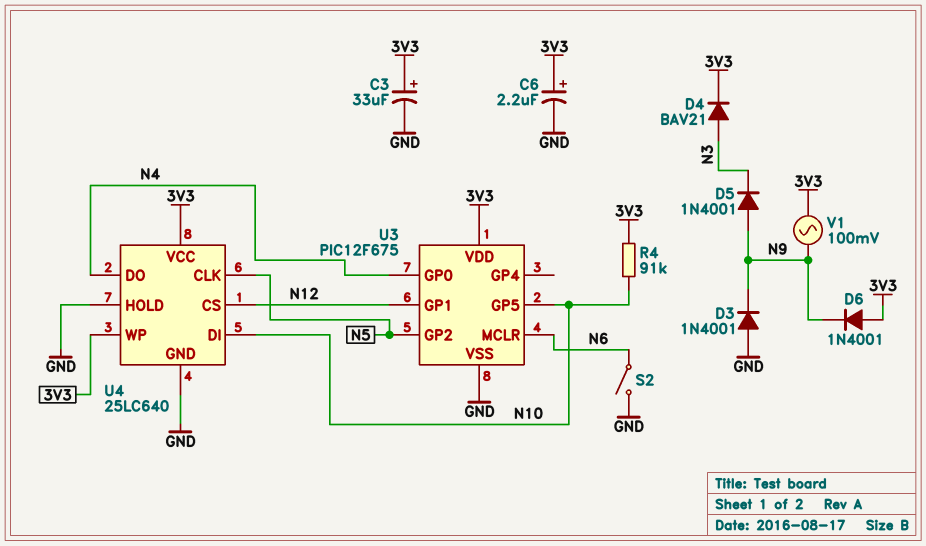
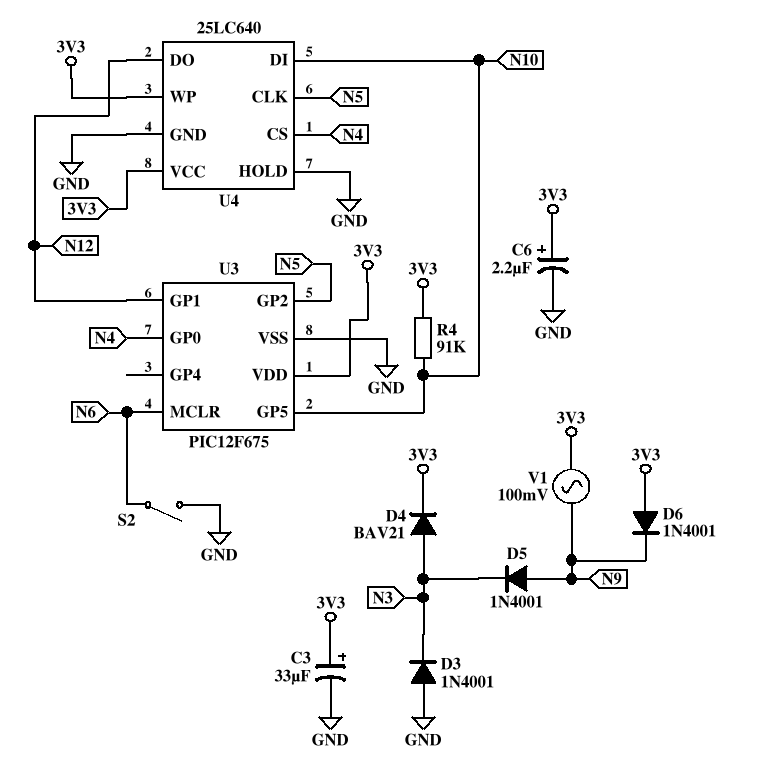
D3: diode 1N4001 (A GND, K N9) -> diode 1N4001 (A GND, K N3)
U4 pin CS: N12 -> N4
U4 pin DO: N4 -> N12

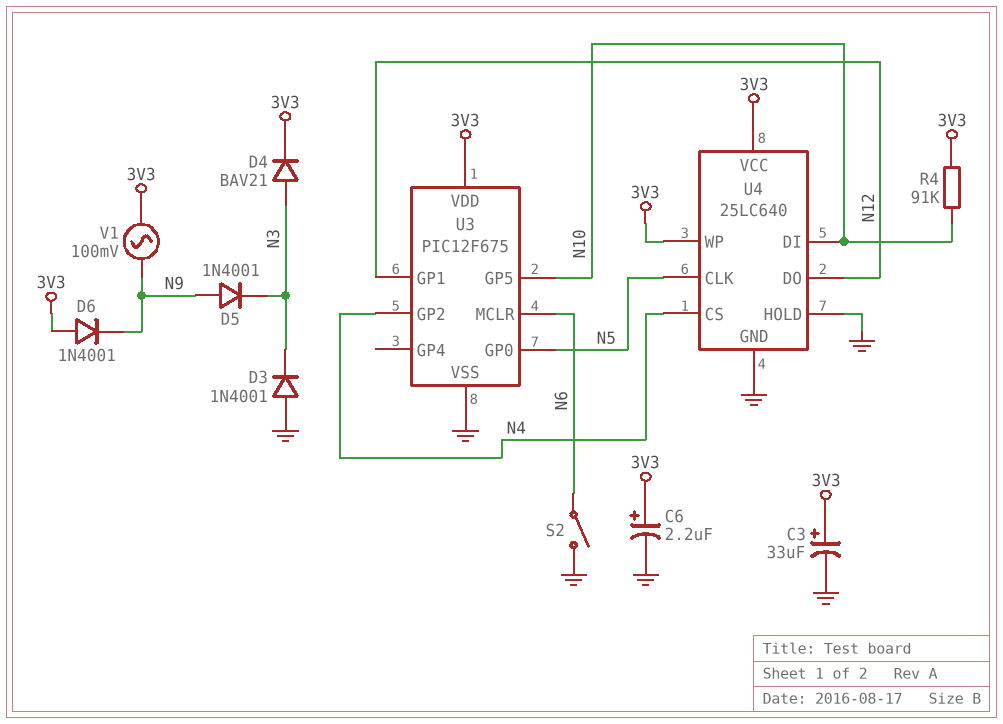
U3 pin GP0: N4 -> N5
U3 pin GP2: N5 -> N4

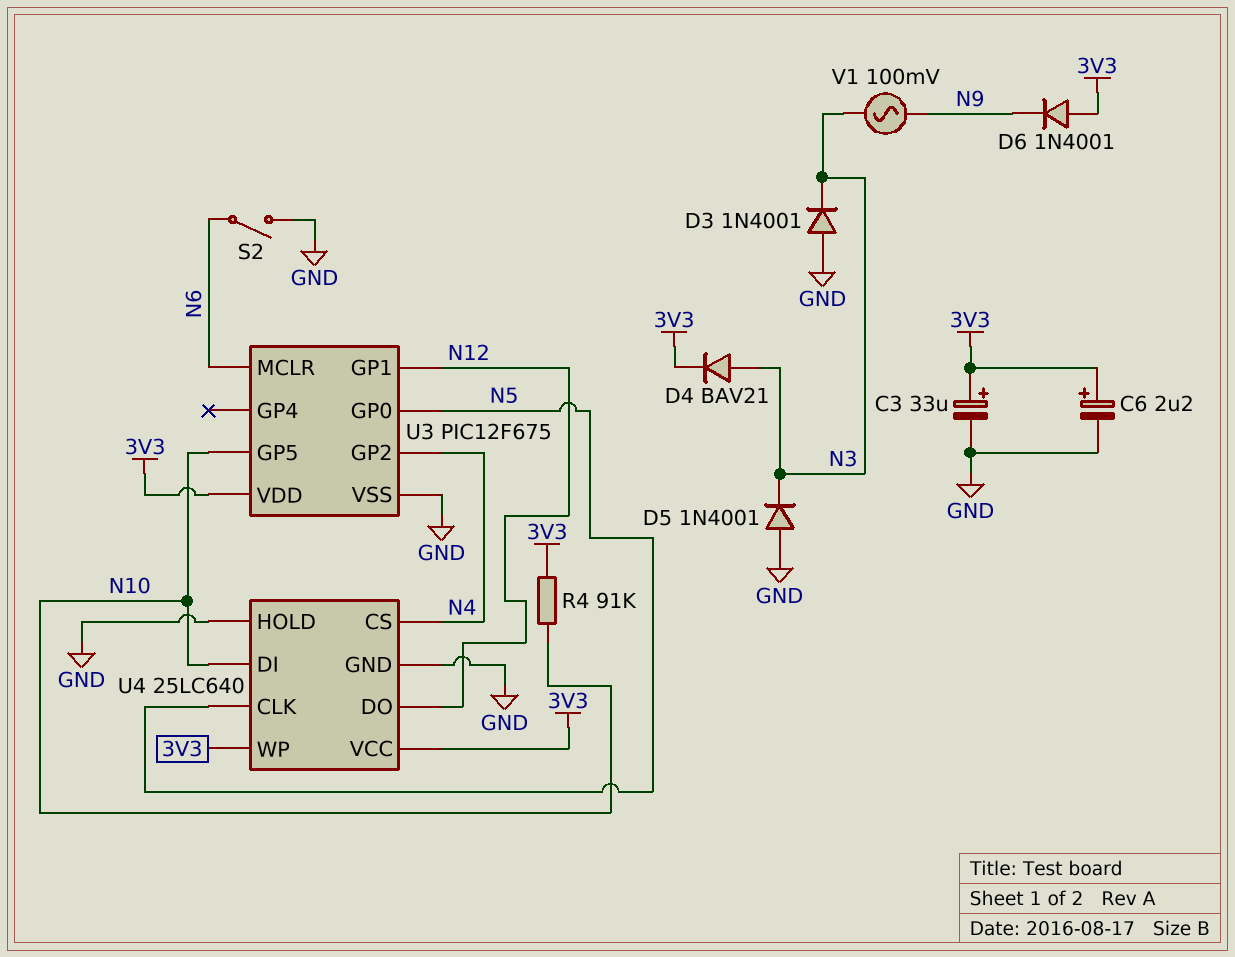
D5: diode 1N4001 (A N9, K N3) -> diode 1N4001 (A GND, K N3)
V1: AC 100mV (3V3, N9) -> AC 100mV (N3, N9)

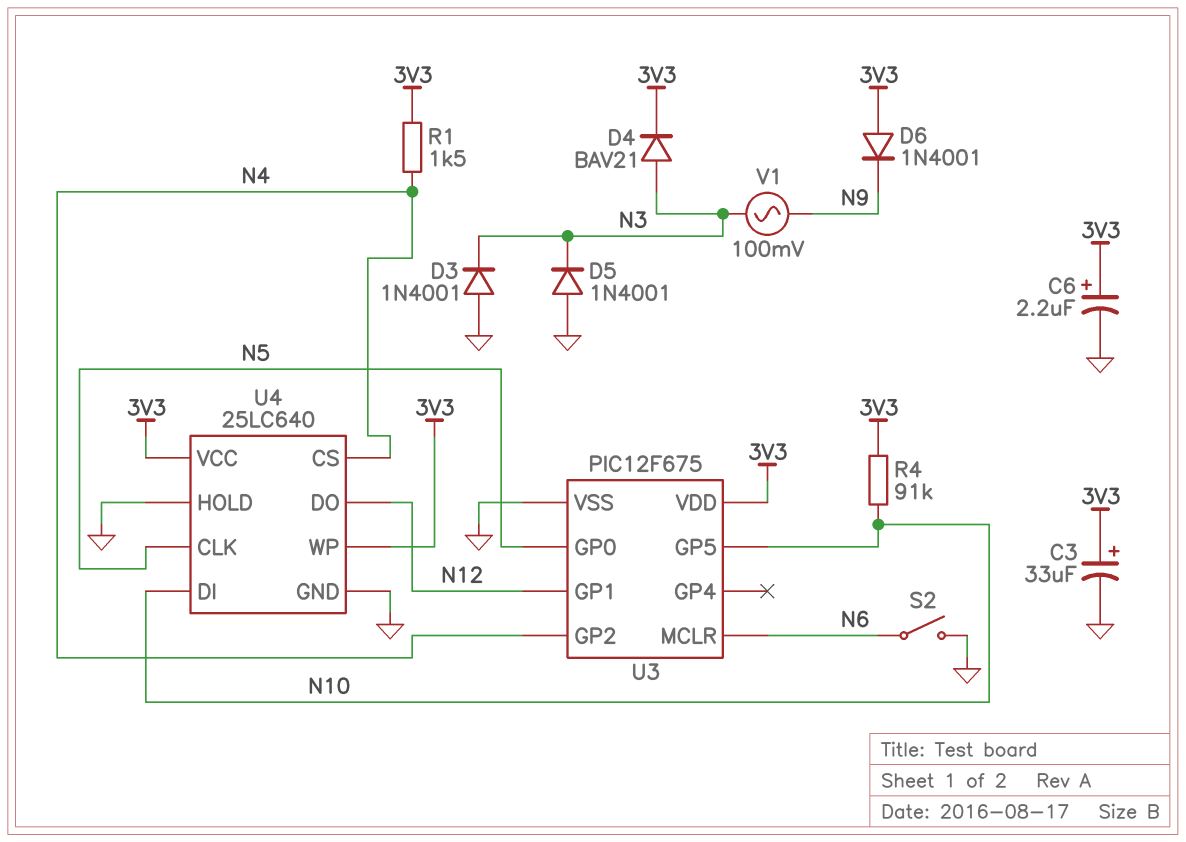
R1: none -> 1.5k (3V3, N4)

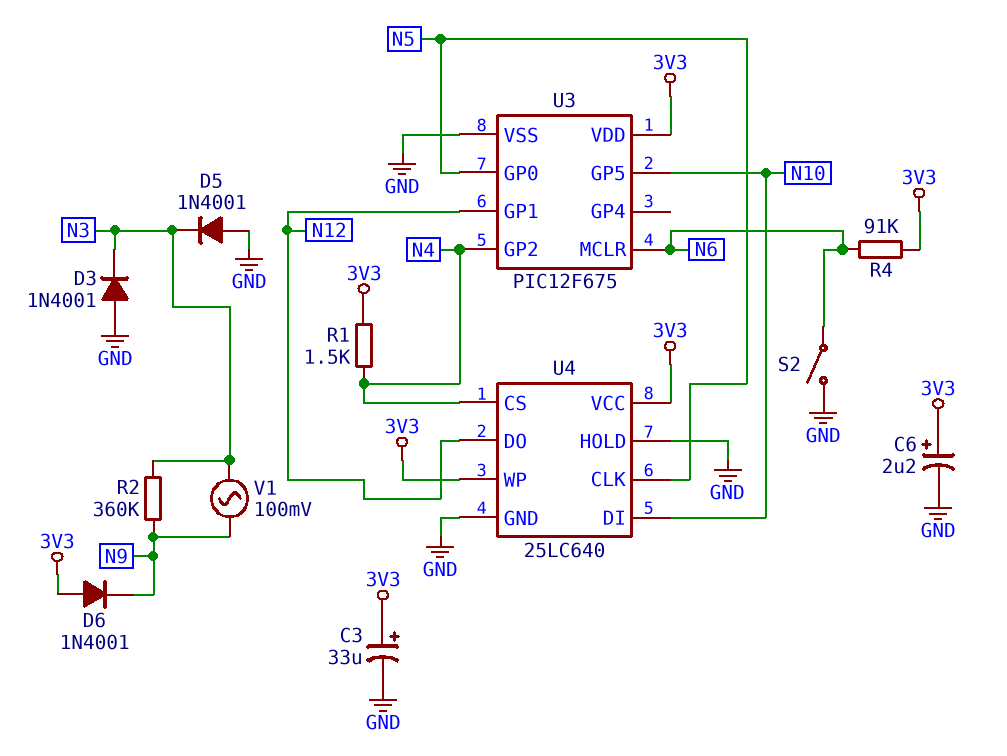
D4: diode BAV21 (A N3, K 3V3) -> none
R2: none -> 360k (N3, N9)
R4: 91k (3V3, N10) -> 91k (3V3, N6)

